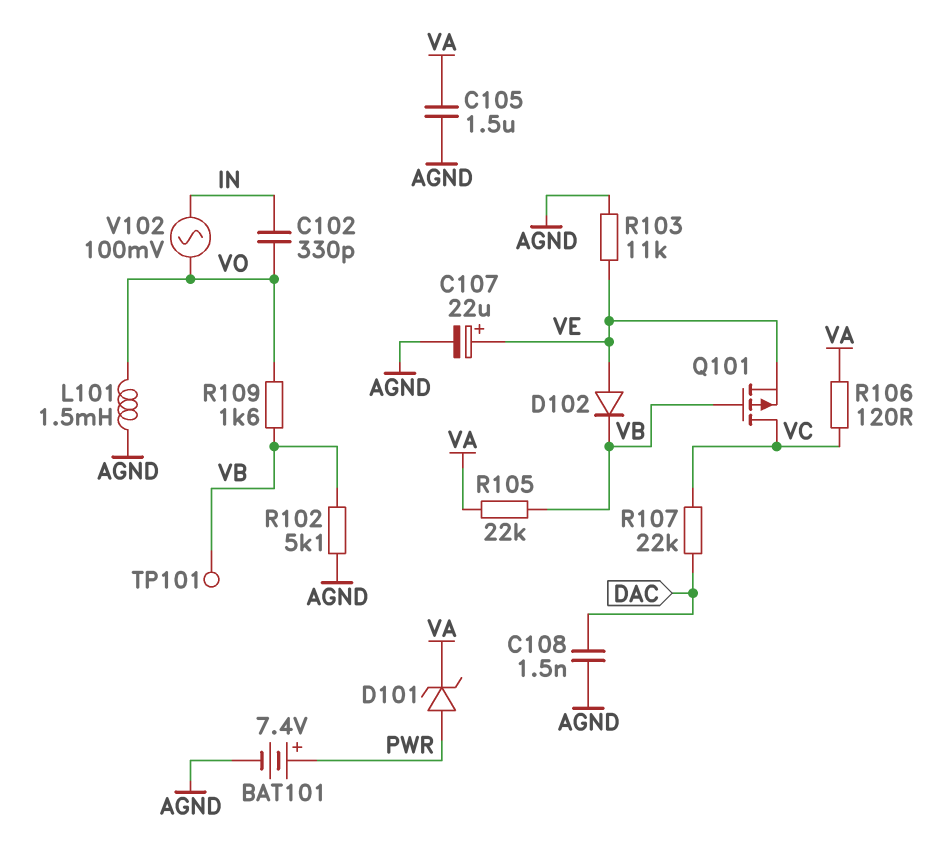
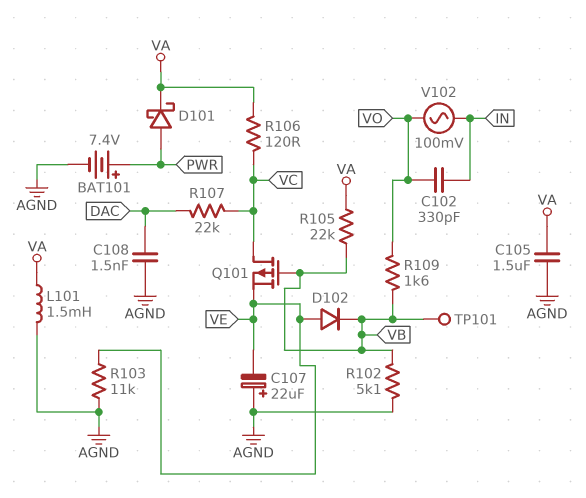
C107: 22uF (plus VE, minus AGND) -> 22uF (plus AGND, minus VE)
D101: zener (A PWR, K VA) -> schottky (A PWR, K VA)
L101: 1.5mH (AGND, VO) -> 1.5mH (AGND, VA)

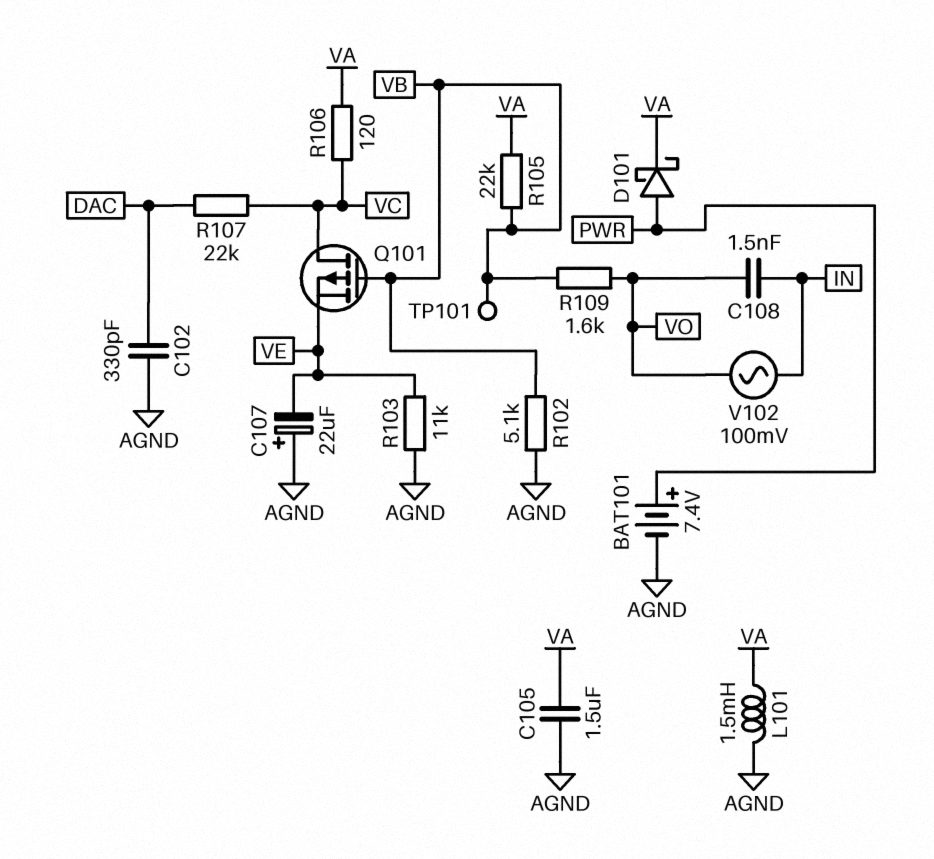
C102: 330pF (IN, VO) -> 330pF (AGND, DAC)
C108: 1.5nF (AGND, DAC) -> 1.5nF (IN, VO)
D102: diode (A VE, K VB) -> none

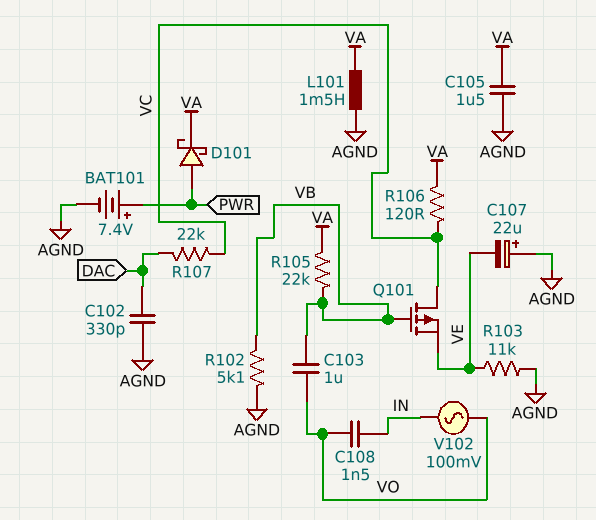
C103: none -> 1uF (VB, VO)
R109: 1.6k (VB, VO) -> none
TP101: test point (VB) -> none

